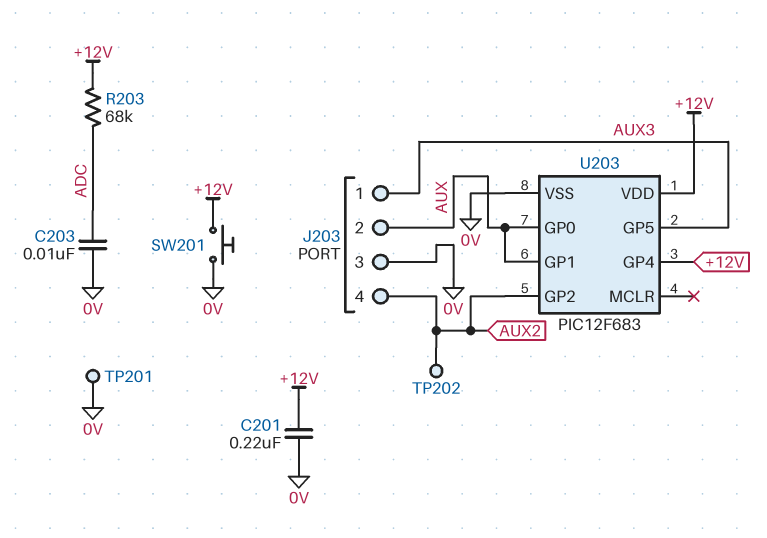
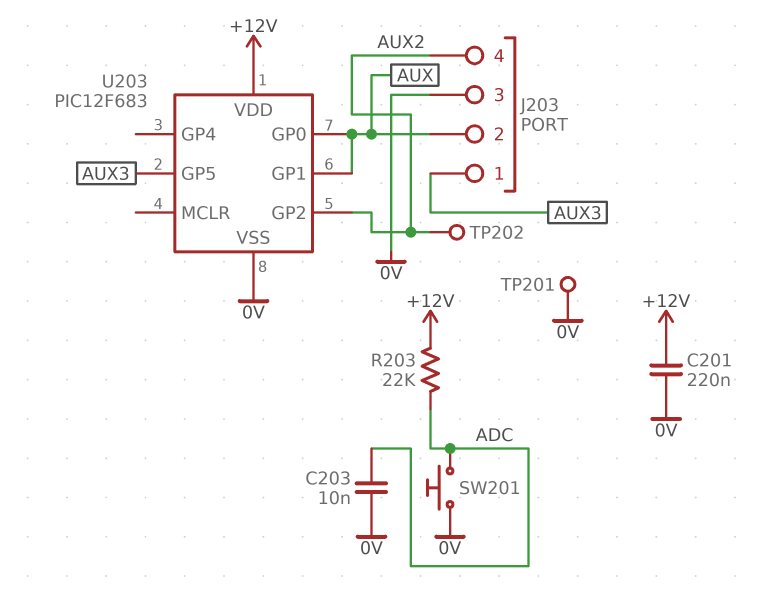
R203: 68k (+12V, ADC) -> 22k (+12V, ADC)
SW201: button (+12V, 0V) -> button (0V, ADC)
U203 pin GP4: +12V -> none

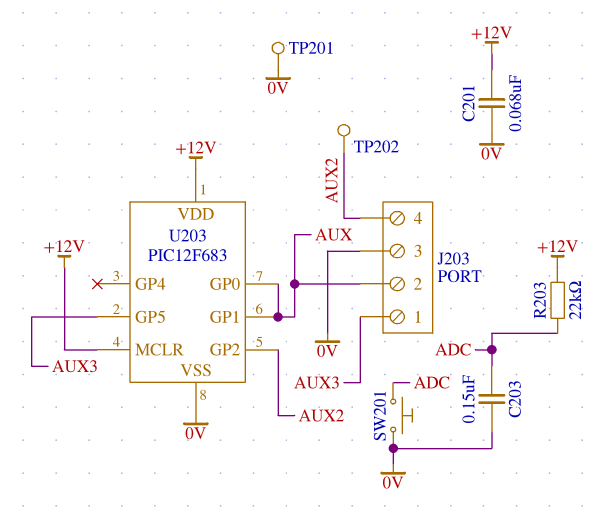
C201: 220nF (+12V, 0V) -> 68nF (+12V, 0V)
C203: 10nF (0V, ADC) -> 150nF (0V, ADC)
U203 pin MCLR: none -> +12V

